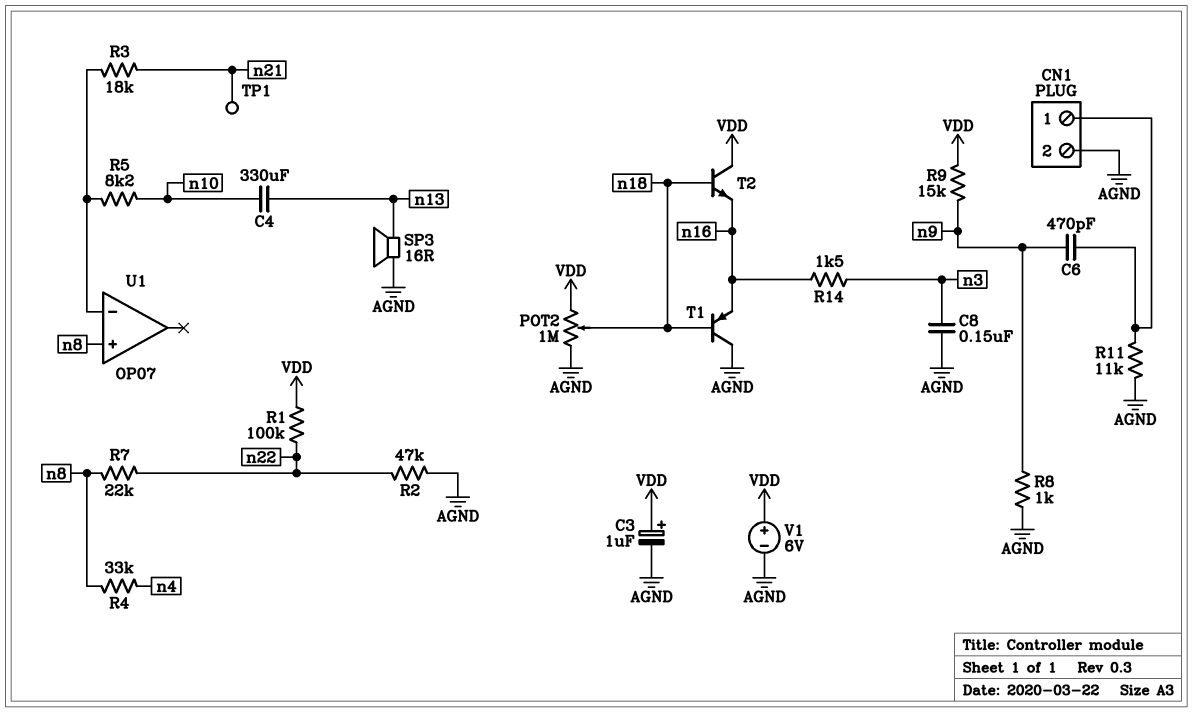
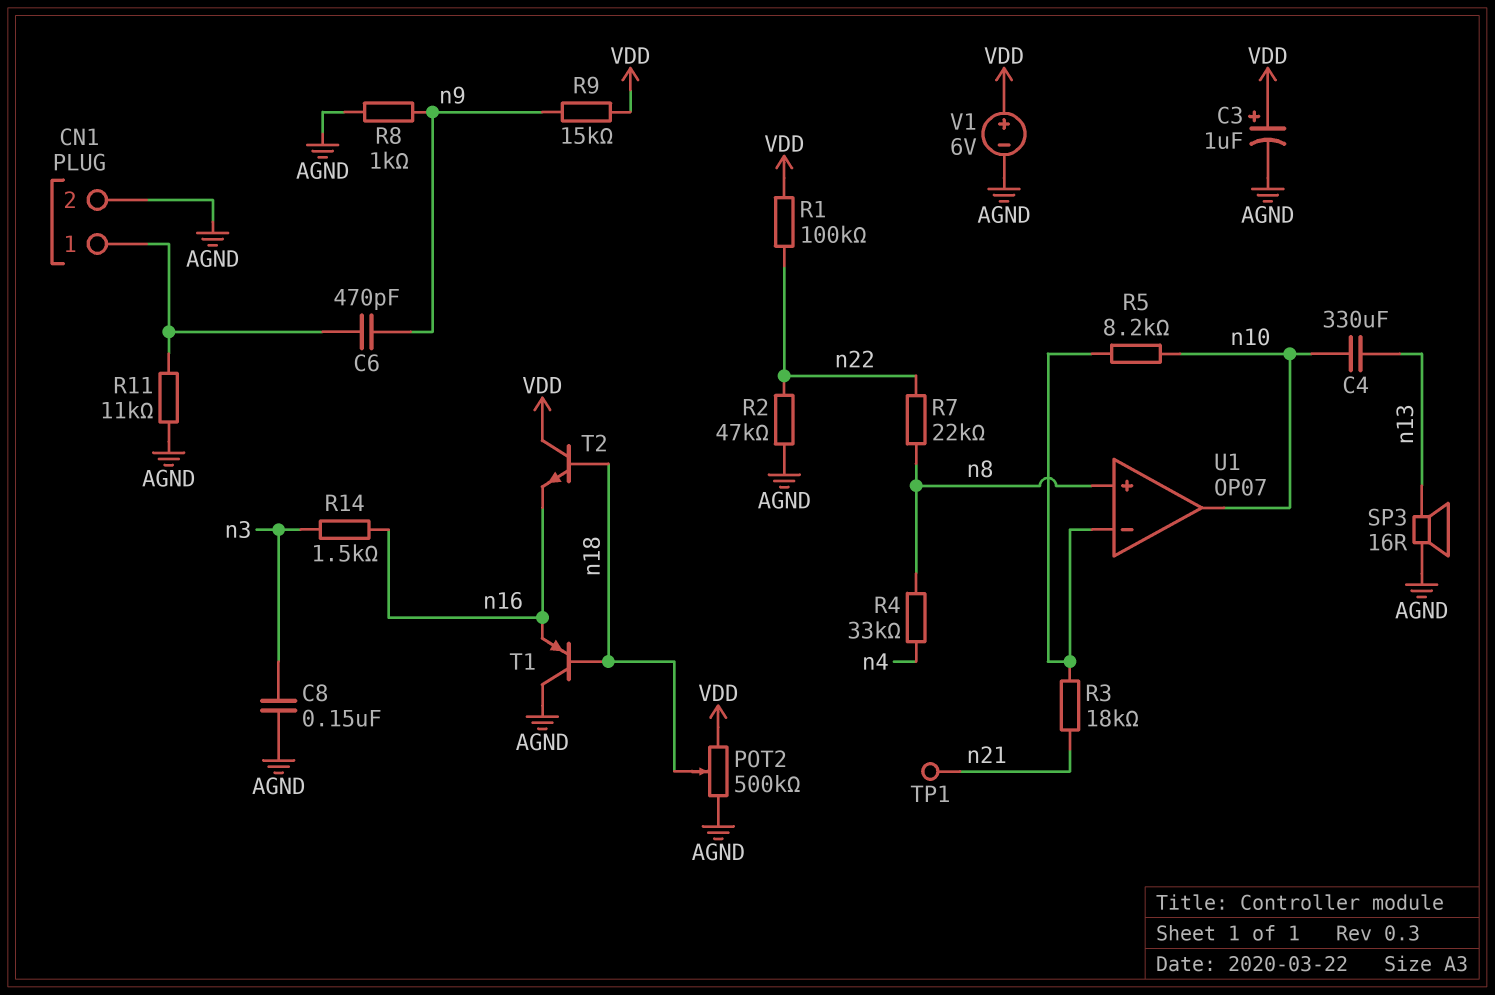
POT2: 1M (AGND, VDD, wiper n18) -> 500k (AGND, VDD, wiper n18)
U1 pin out: none -> n10

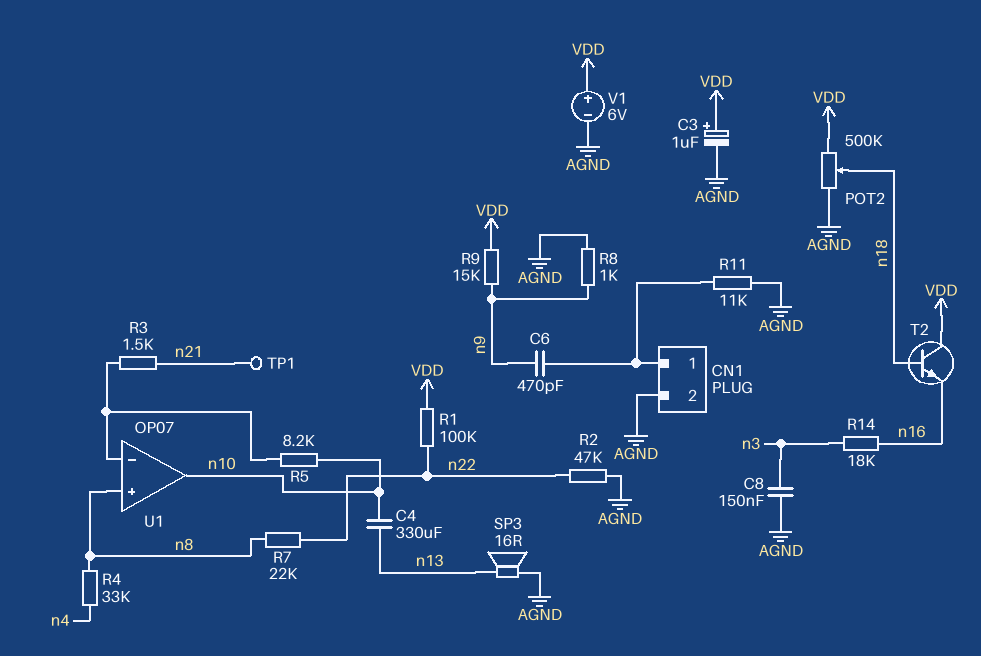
R3: 18k (U1/in-, n21) -> 1.5k (U1/in-, n21)
R14: 1.5k (n3, n16) -> 18k (n3, n16)
T1: PNP (B n18, C AGND, E n16) -> none

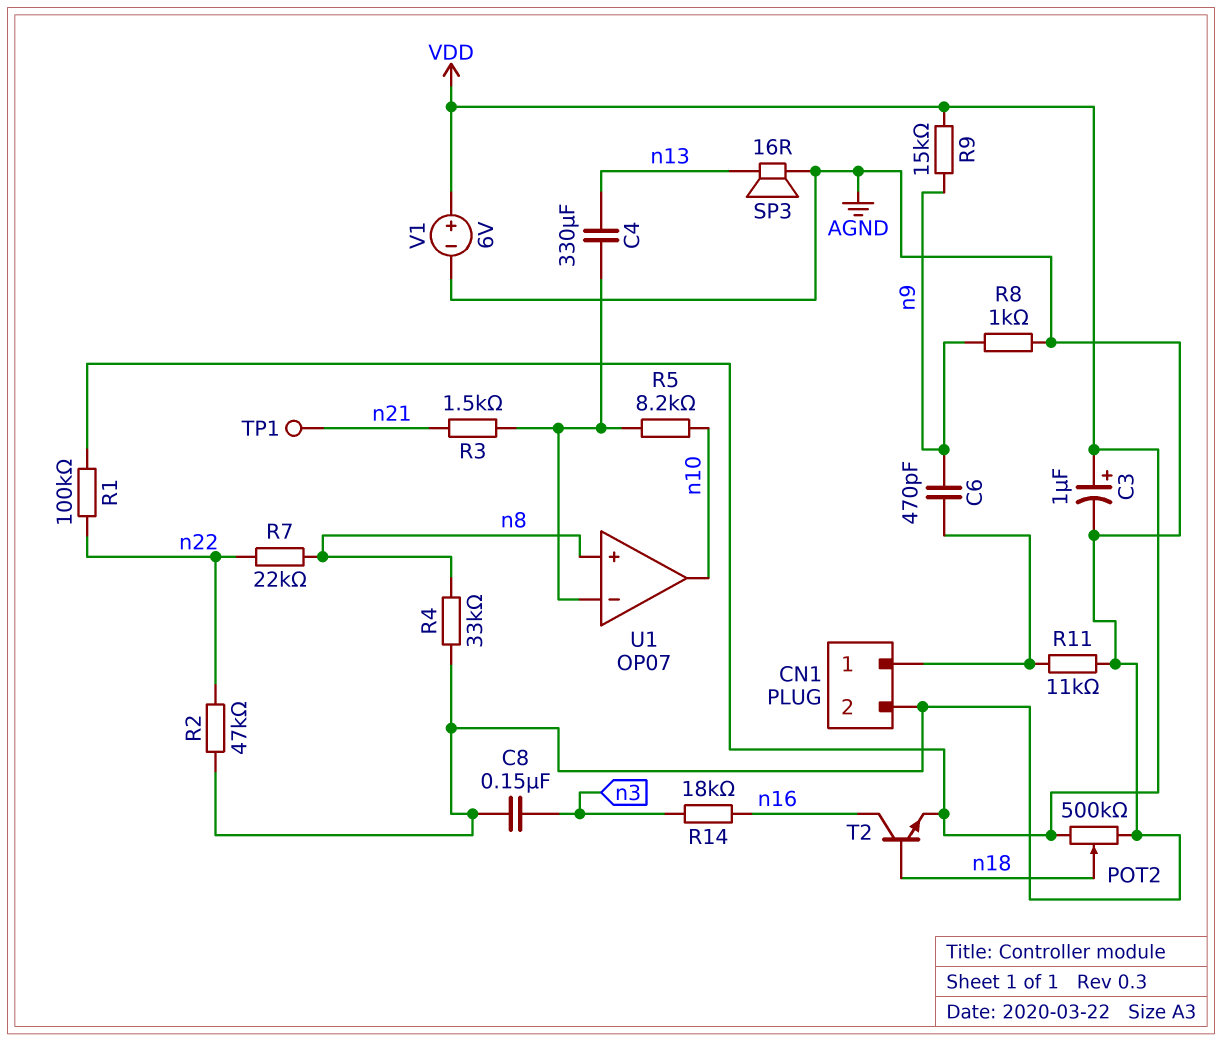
C4: 330uF (n10, n13) -> 330uF (U1/in-, n13)
R4: 33k (n4, n8) -> 33k (AGND, n8)
T2: NPN (B n18, C VDD, E n16) -> NPN (B n18, C n16, E VDD)

